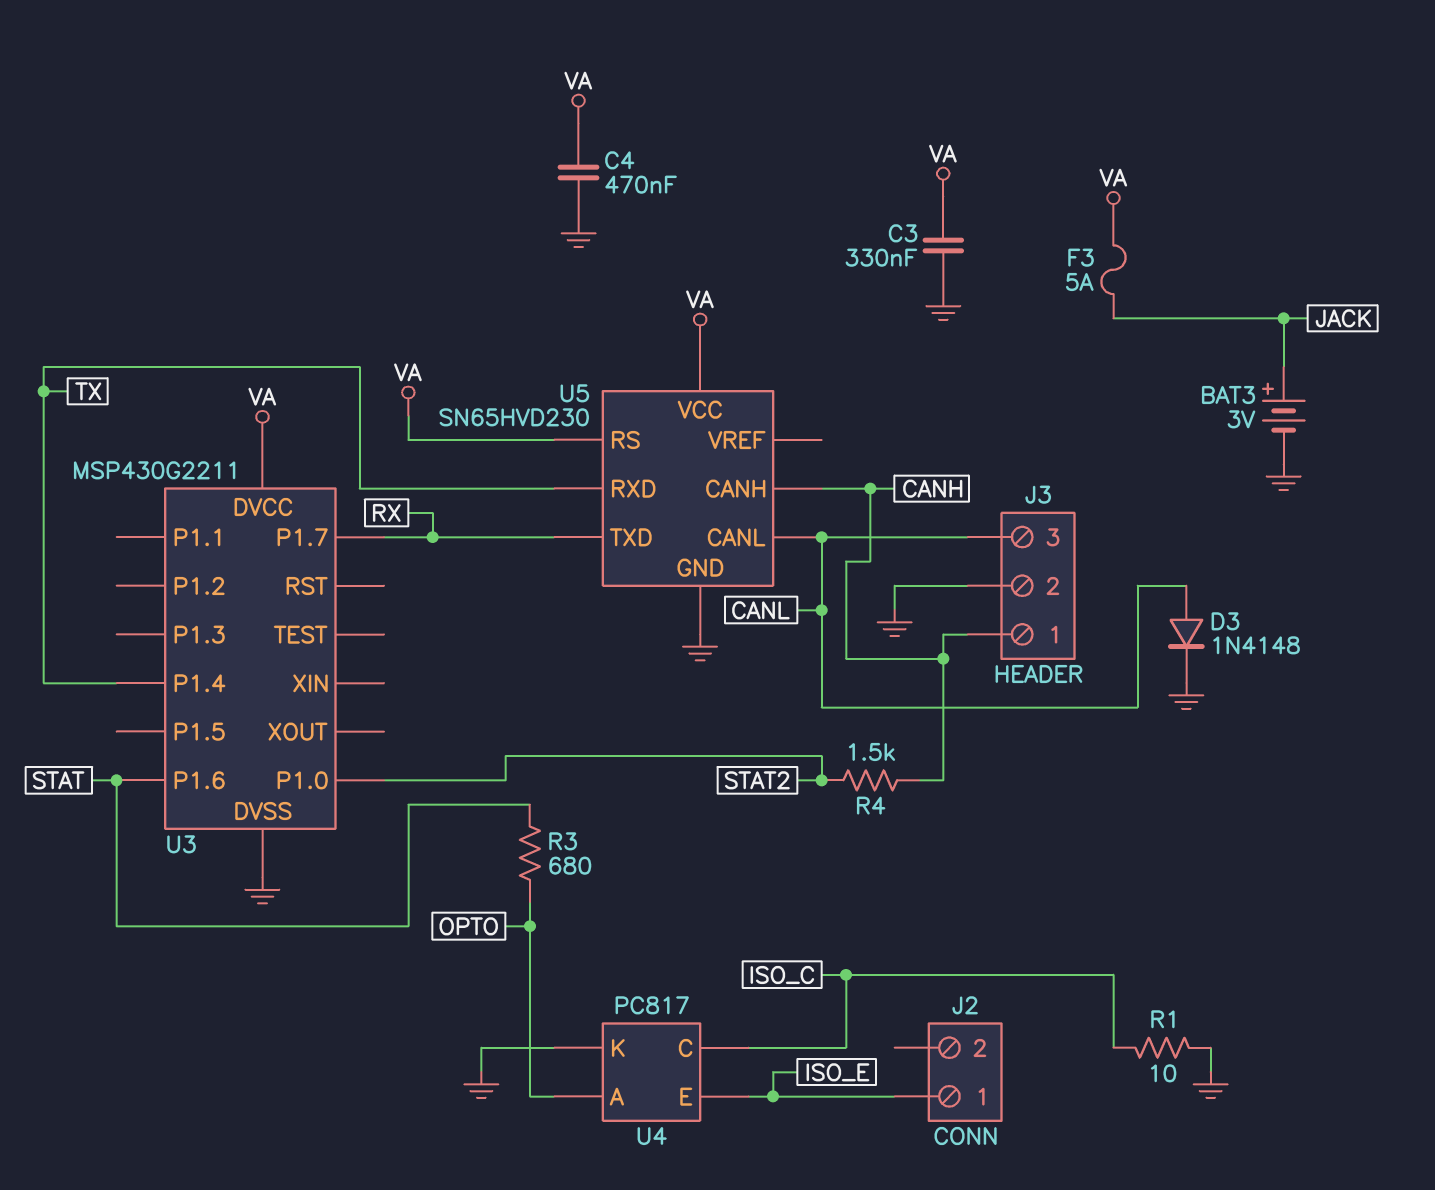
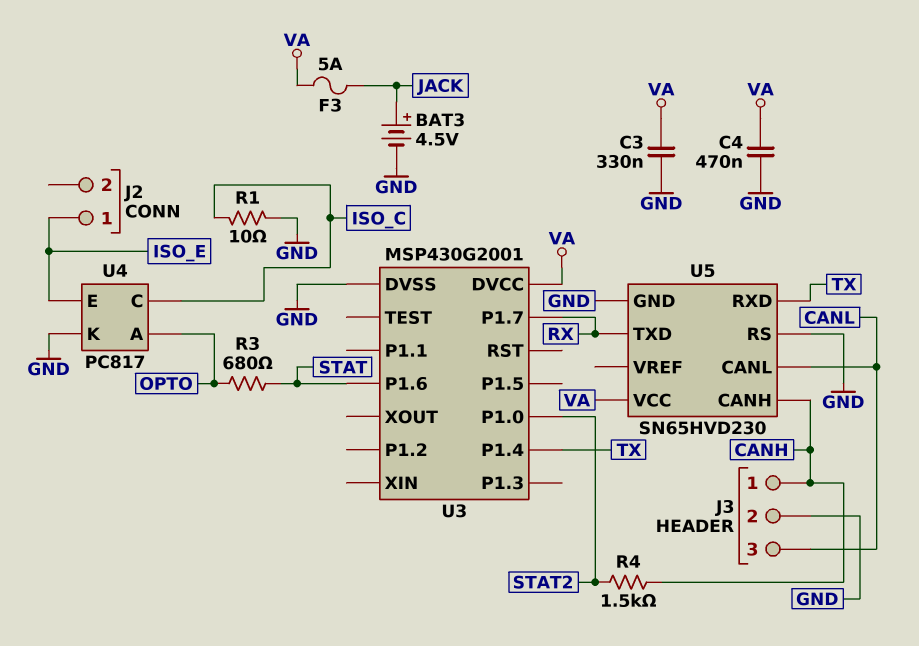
BAT3: 3V (plus JACK, minus GND) -> 4.5V (plus JACK, minus GND)
D3: diode 1N4148 (A CANL, K GND) -> none
U3: MSP430G2211 -> MSP430G2001
U5 pin RS: VA -> GND

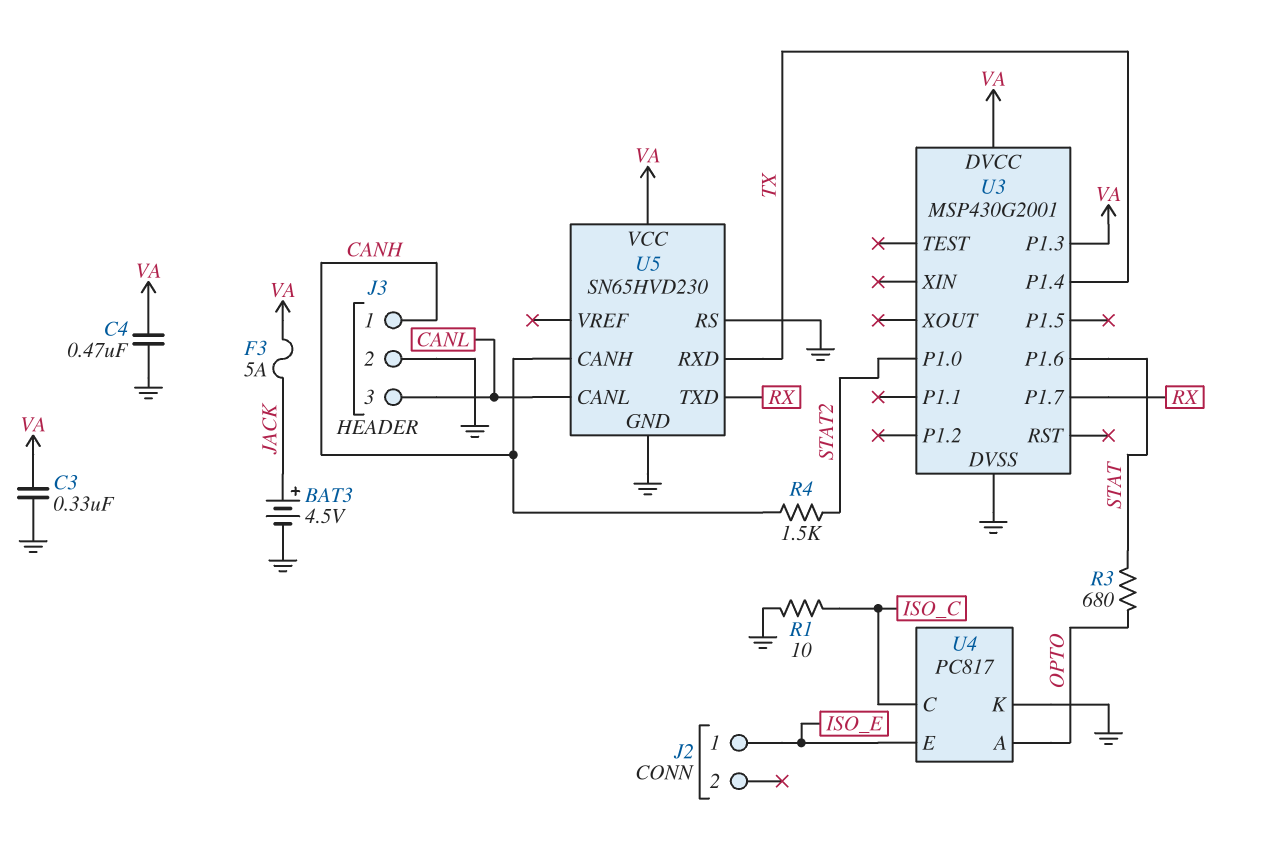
U3 pin P1.3: none -> VA

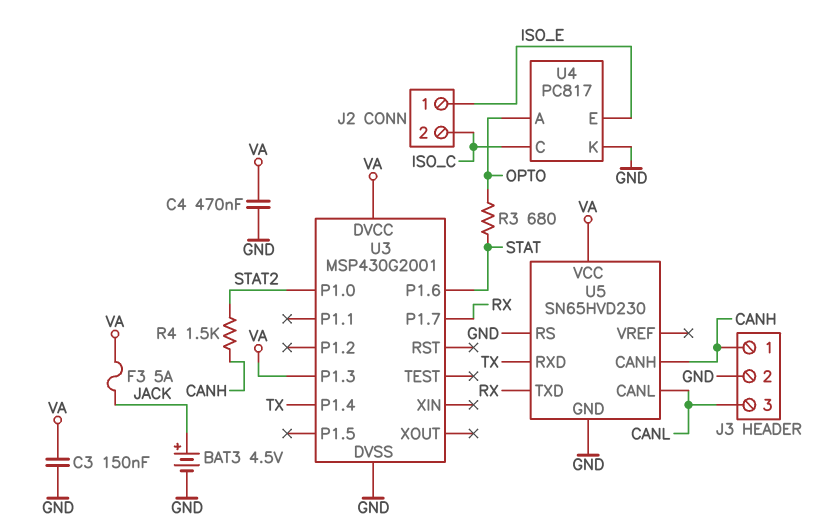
C3: 330nF (GND, VA) -> 150nF (GND, VA)
J2 pin 2: none -> ISO_C
R1: 10 (GND, ISO_C) -> none

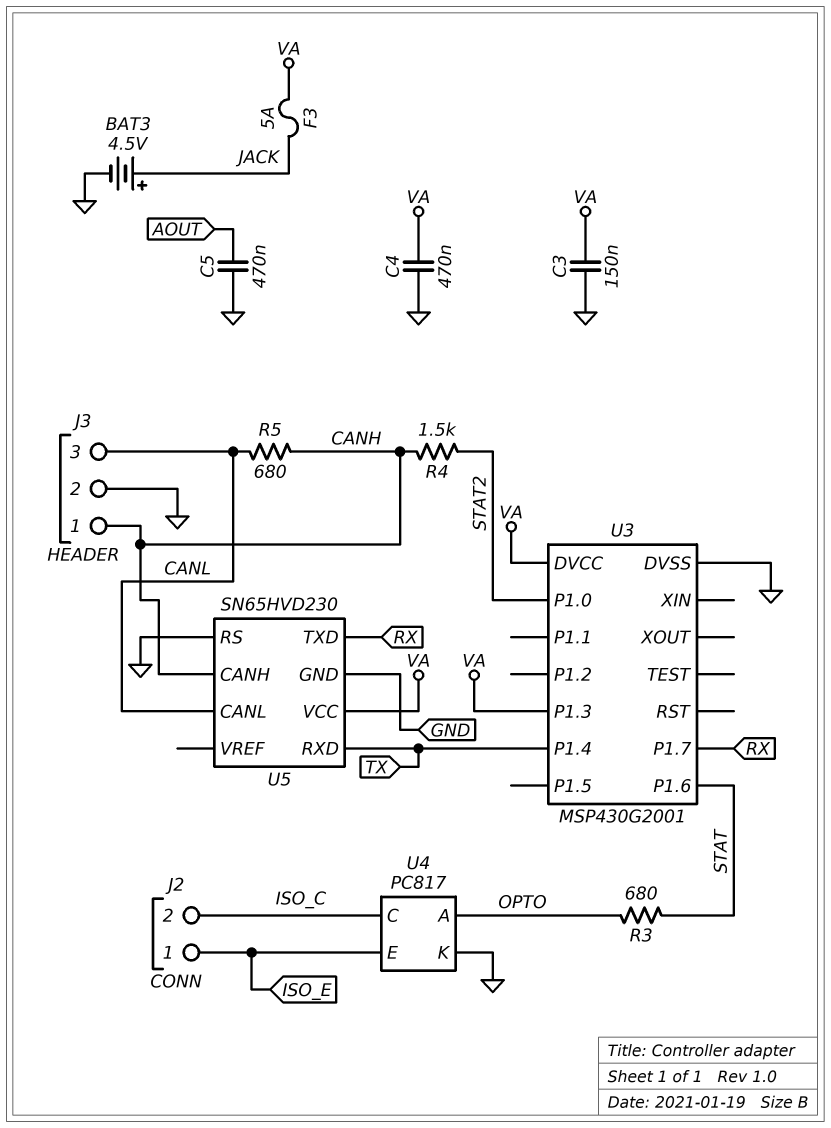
C5: none -> 470nF (AOUT, GND)
R5: none -> 680 (CANH, CANL)

